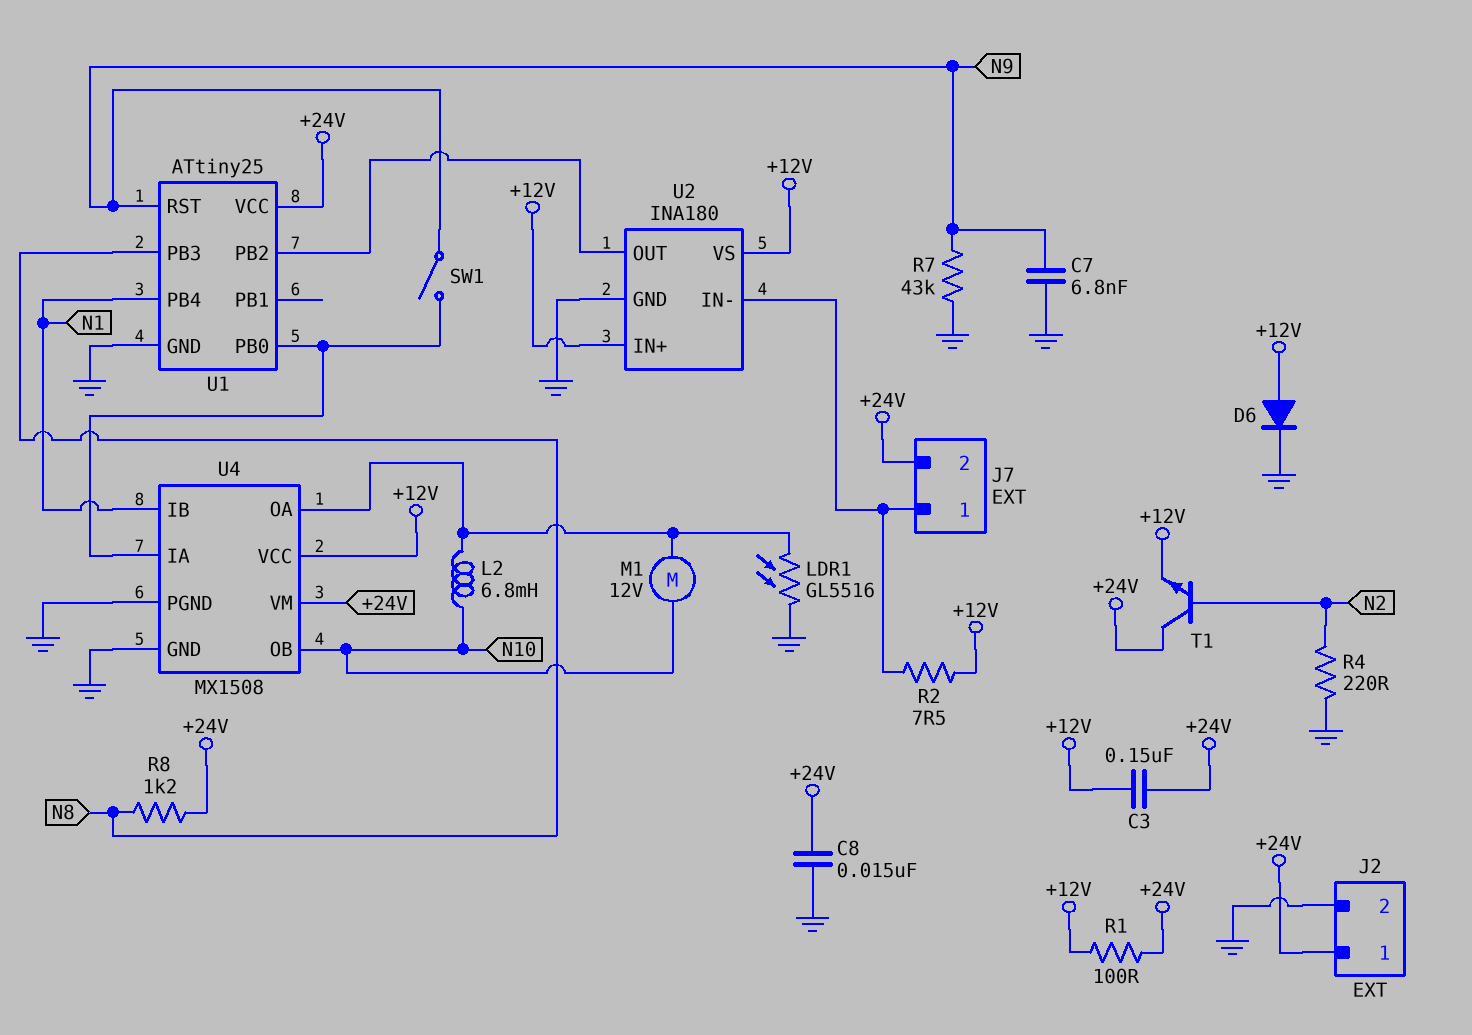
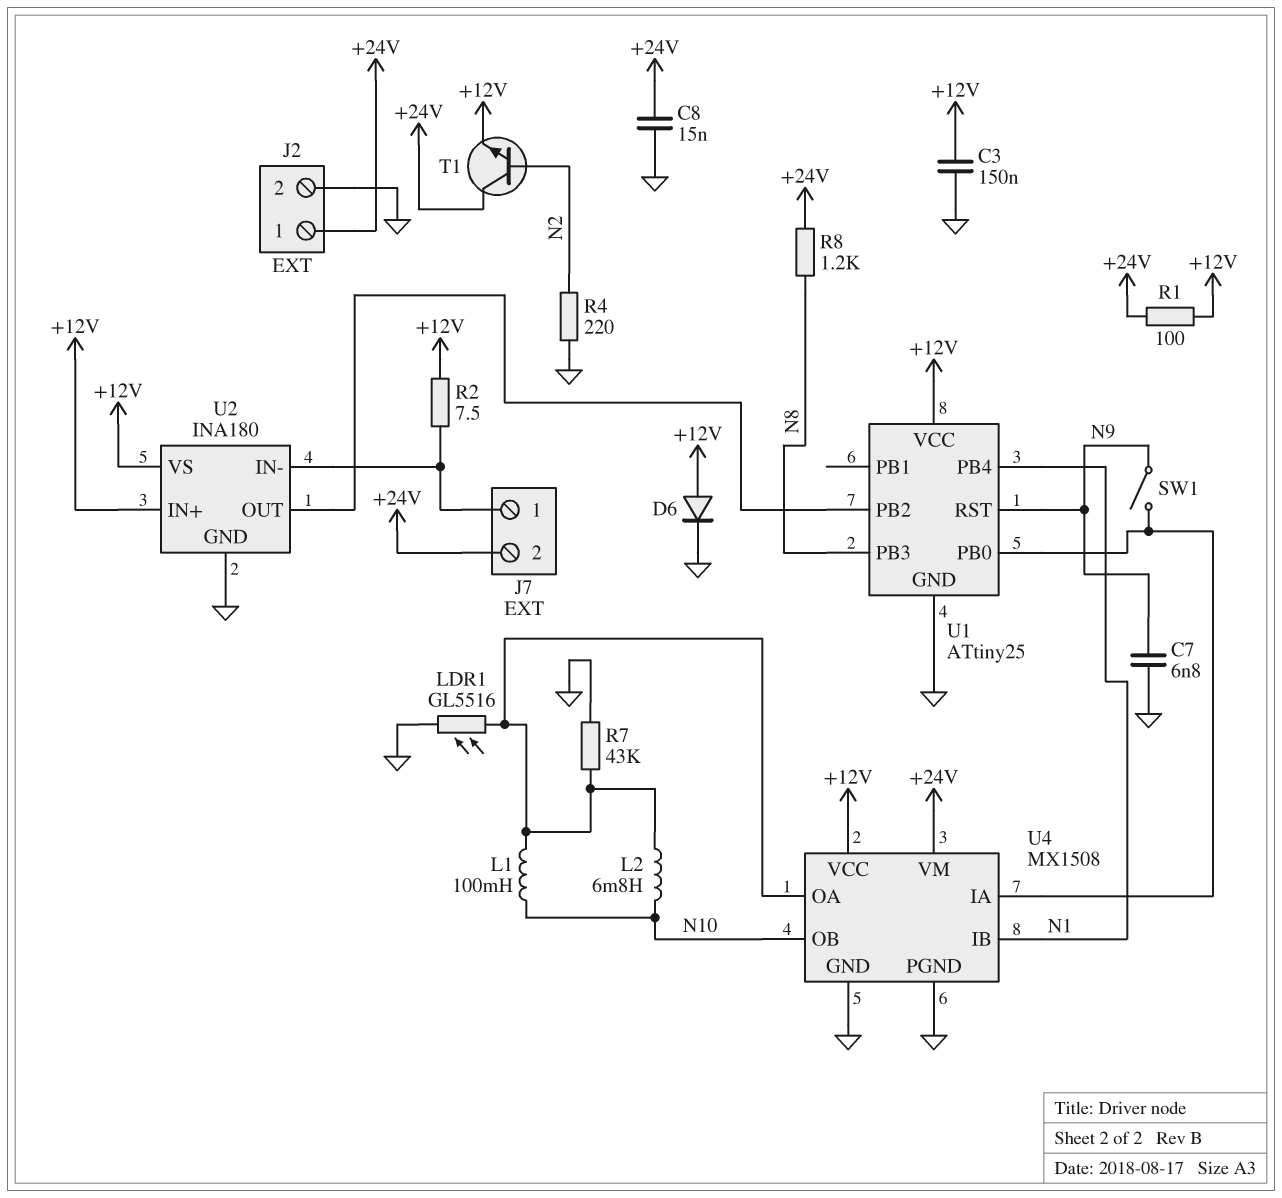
C3: 150nF (+12V, +24V) -> 150nF (+12V, GND)
L1: none -> 100mH (N10, U4/OA)
M1: motor 12V (N10, U4/OA) -> none
R7: 43k (GND, N9) -> 43k (GND, U4/OA)
U1 pin VCC: +24V -> +12V

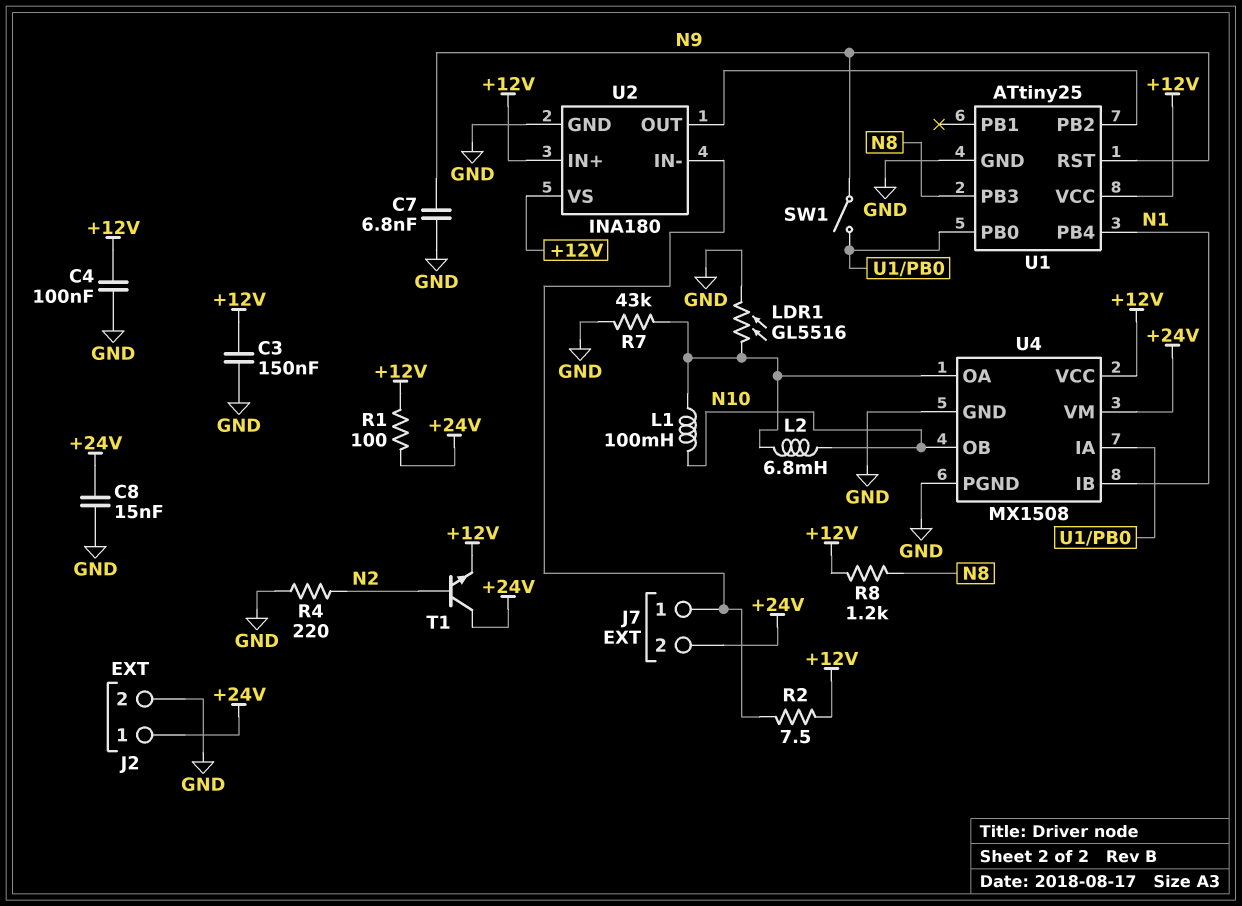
C4: none -> 100nF (+12V, GND)
D6: diode (A +12V, K GND) -> none
R8: 1.2k (+24V, N8) -> 1.2k (+12V, N8)

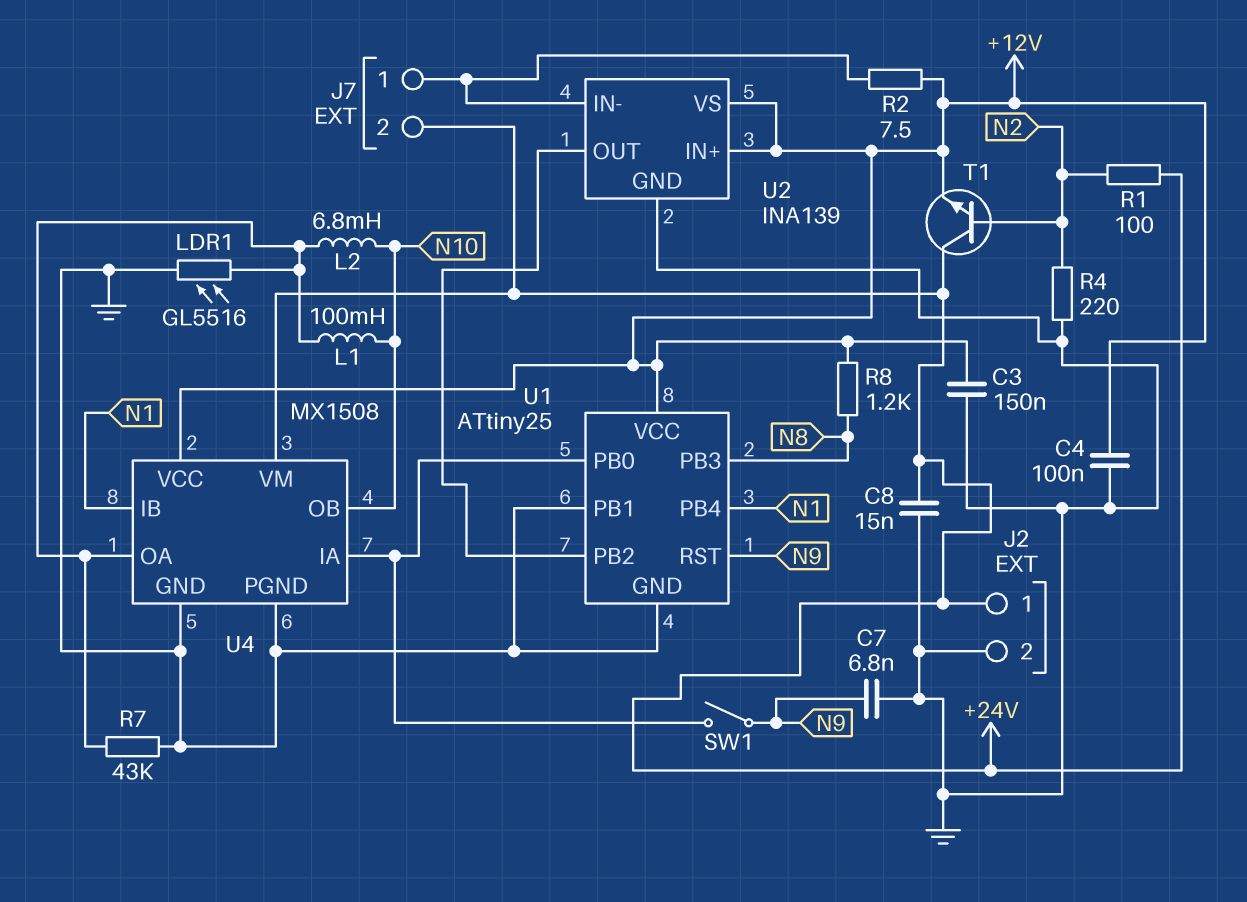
R1: 100 (+12V, +24V) -> 100 (+24V, N2)
U1 pin PB1: none -> GND
U2: INA180 -> INA139

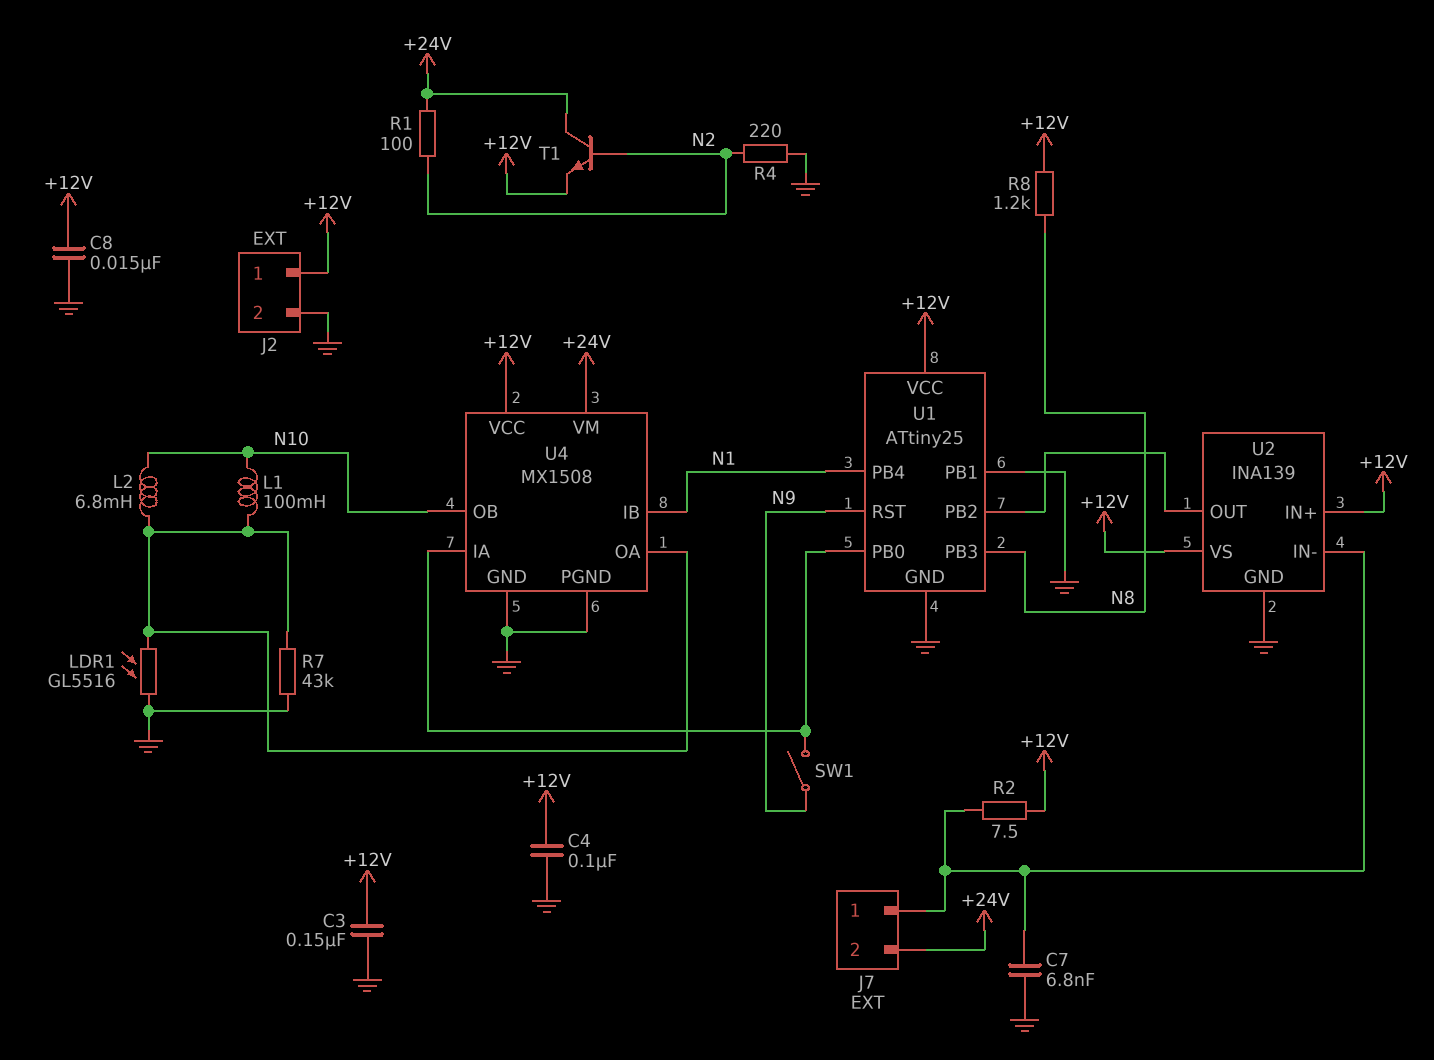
C7: 6.8nF (GND, N9) -> 6.8nF (GND, J7/1)
C8: 15nF (+24V, GND) -> 15nF (+12V, GND)
J2 pin 1: +24V -> +12V

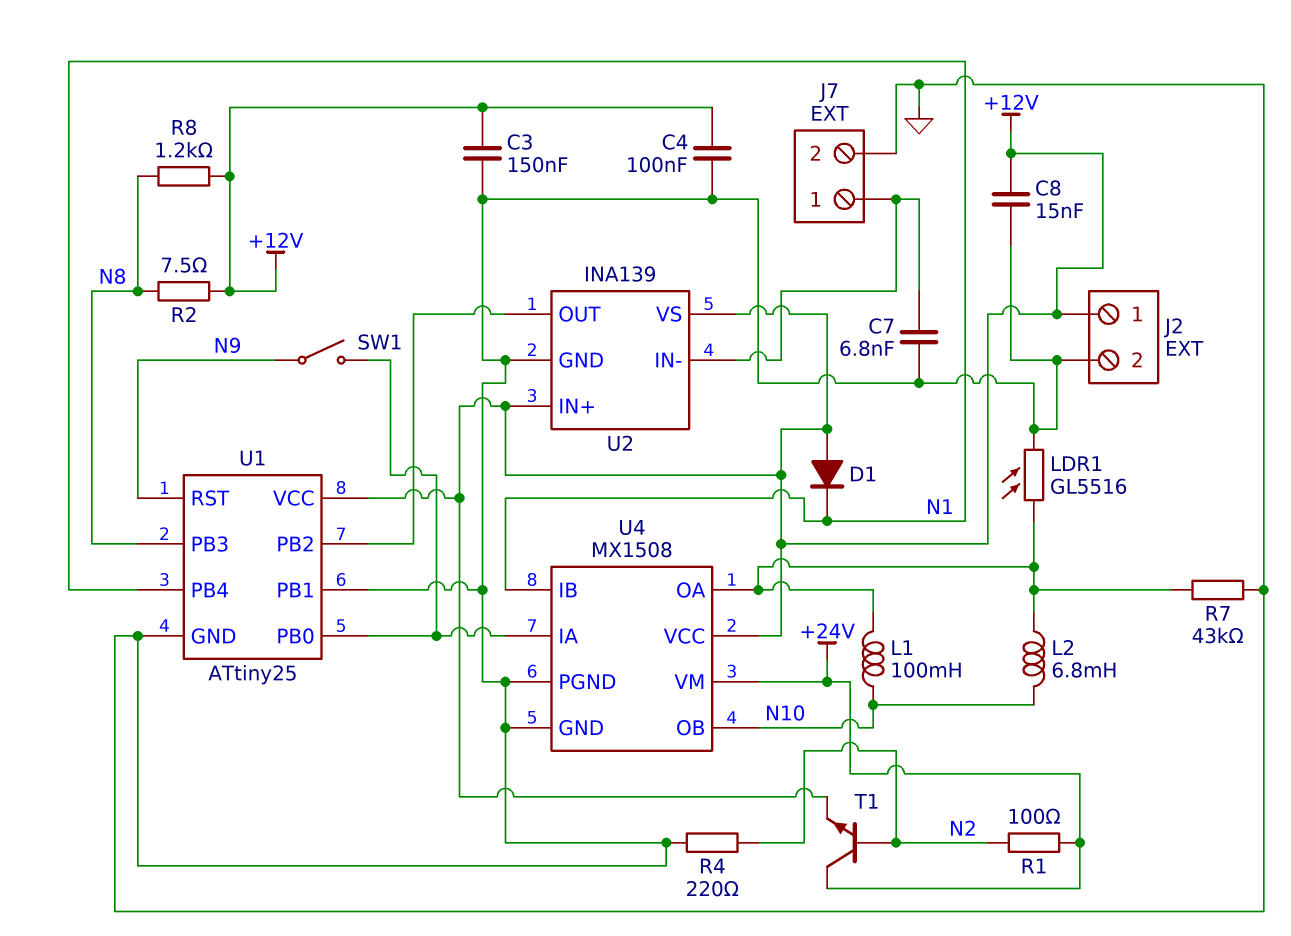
D1: none -> diode (A +12V, K N1)
J7 pin 2: +24V -> GND
R2: 7.5 (+12V, J7/1) -> 7.5 (+12V, N8)

